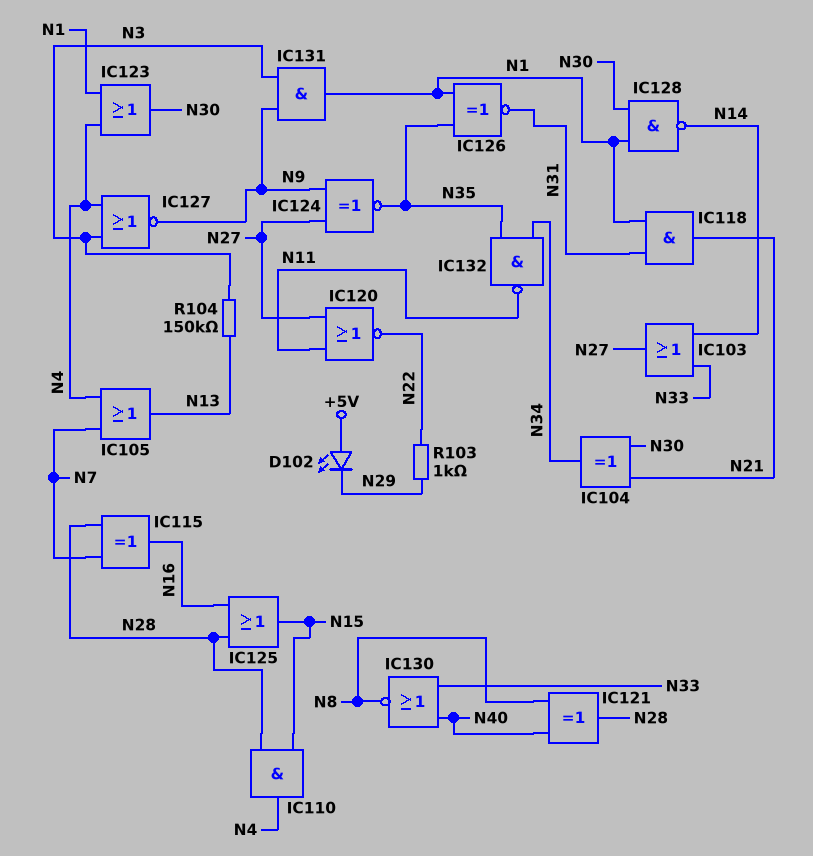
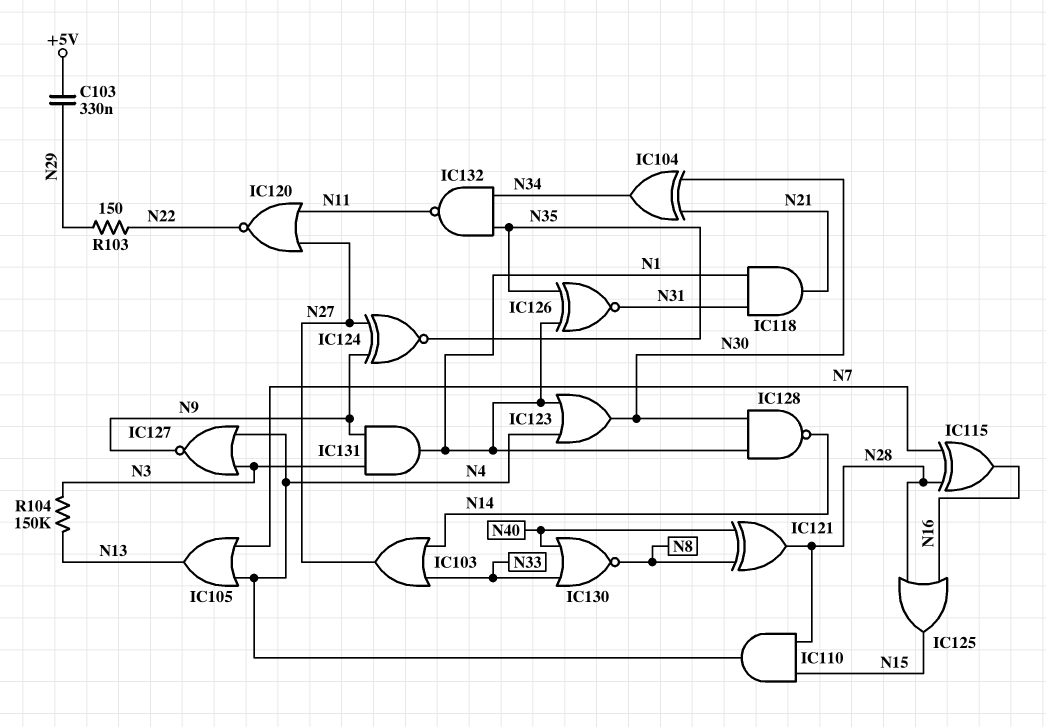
C103: none -> 330nF (+5V, N29)
D102: LED (A +5V, K N29) -> none
R103: 1k (N22, N29) -> 150 (N22, N29)

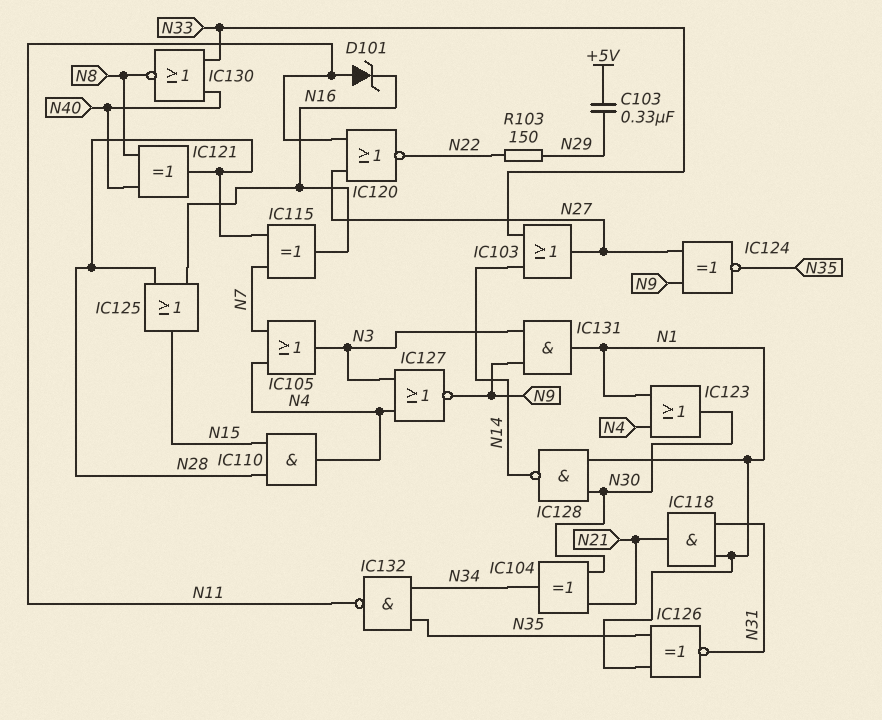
D101: none -> zener (A N11, K N16)
IC105: OR (in N4, in N7, out N13) -> OR (in N4, in N7, out N3)
R104: 150k (N3, N13) -> none

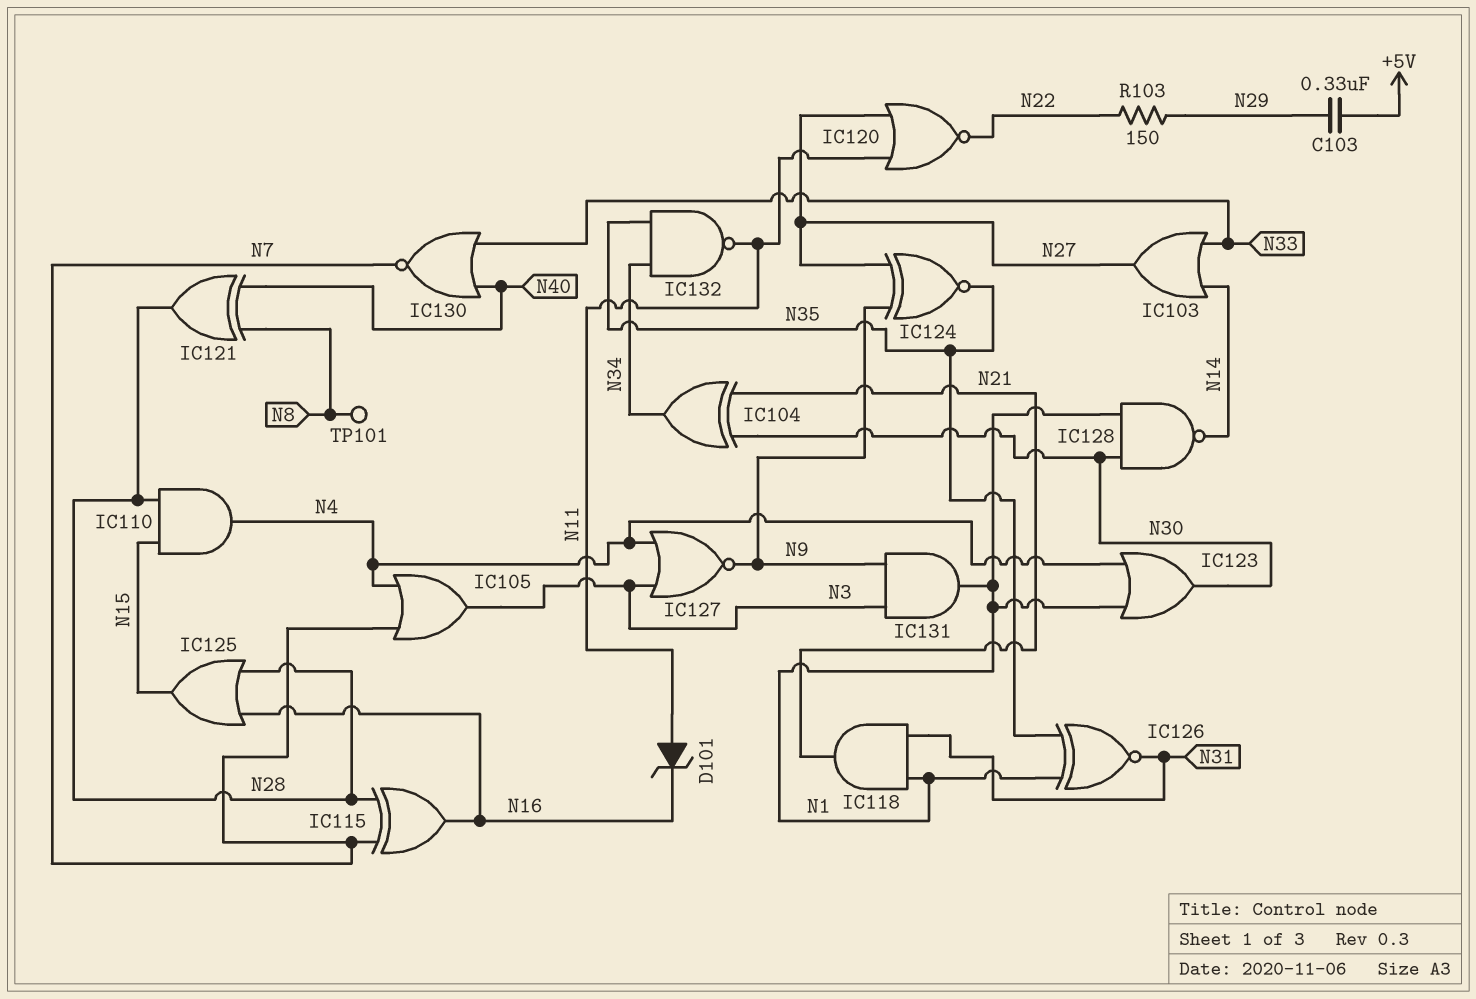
IC130: NOR (in N33, in N40, out N8) -> NOR (in N33, in N40, out N7)
TP101: none -> test point (N8)

